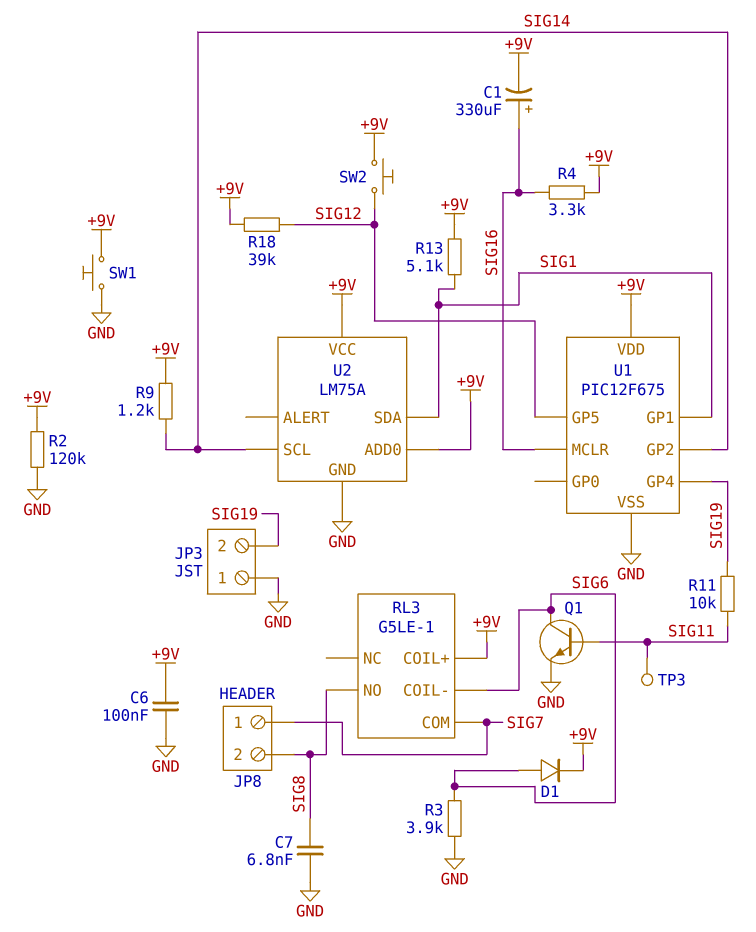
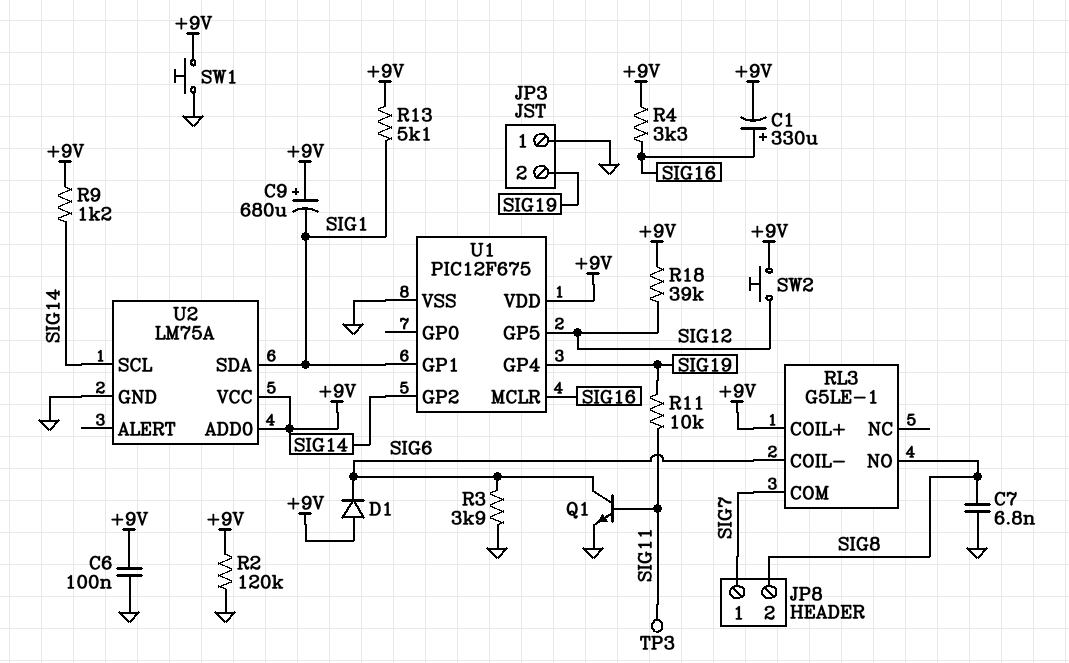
C9: none -> 680uF (plus +9V, minus SIG1)
D1: diode (A SIG6, K +9V) -> diode (A +9V, K SIG6)

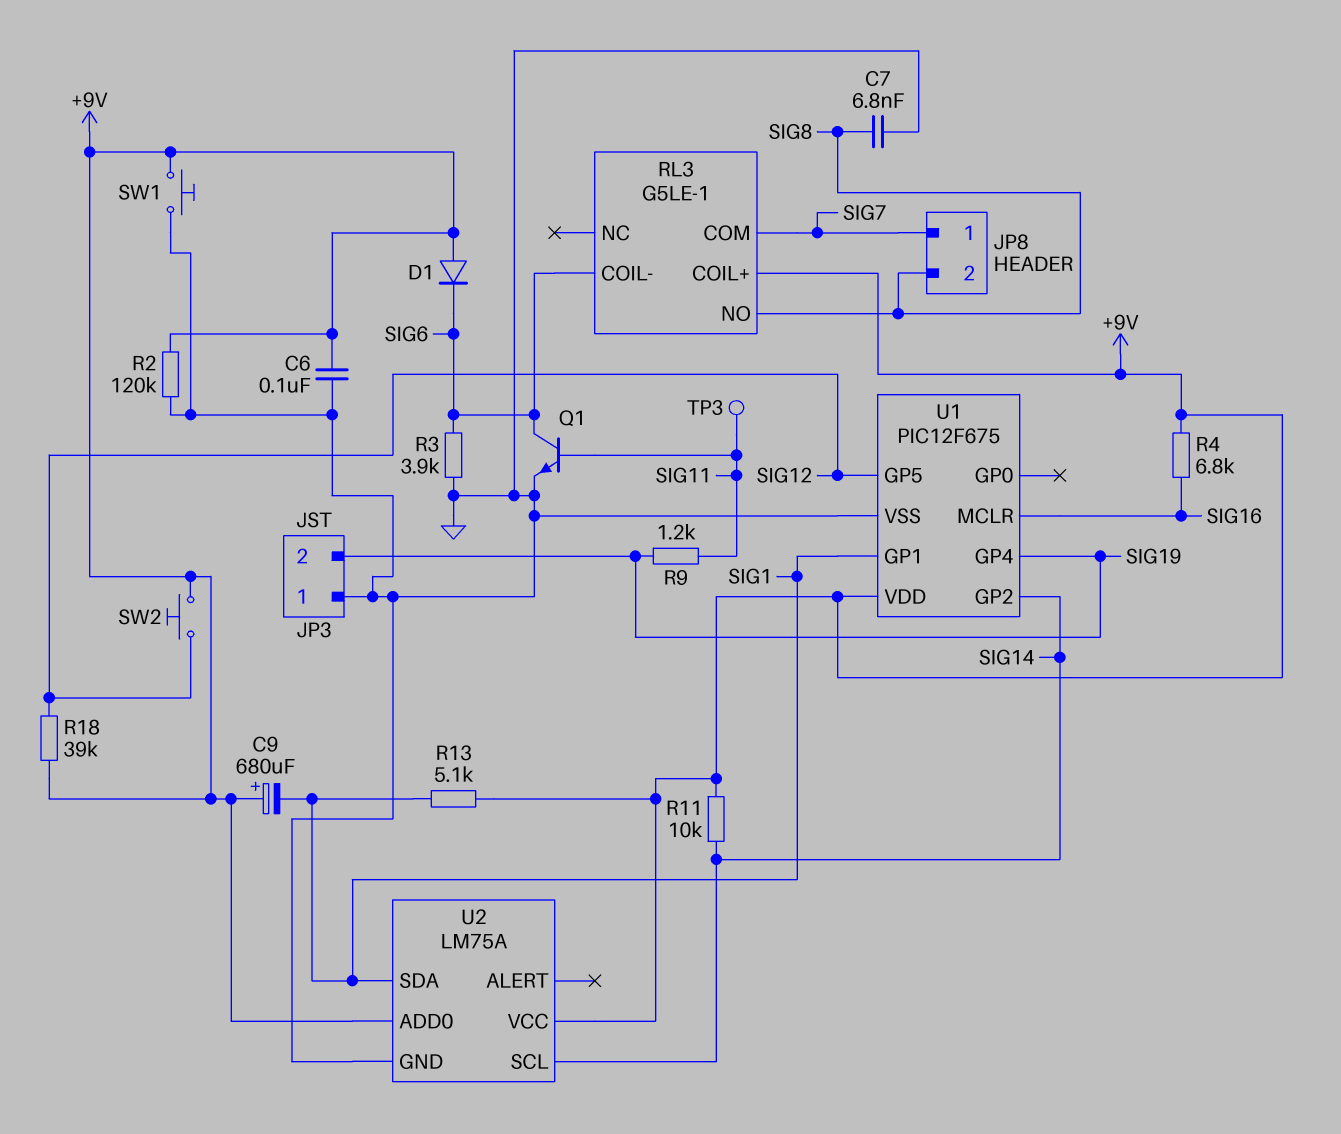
C1: 330uF (plus SIG16, minus +9V) -> none
R4: 3.3k (+9V, SIG16) -> 6.8k (+9V, SIG16)
R9: 1.2k (+9V, SIG14) -> 1.2k (SIG11, SIG19)
R11: 10k (SIG11, SIG19) -> 10k (+9V, SIG14)

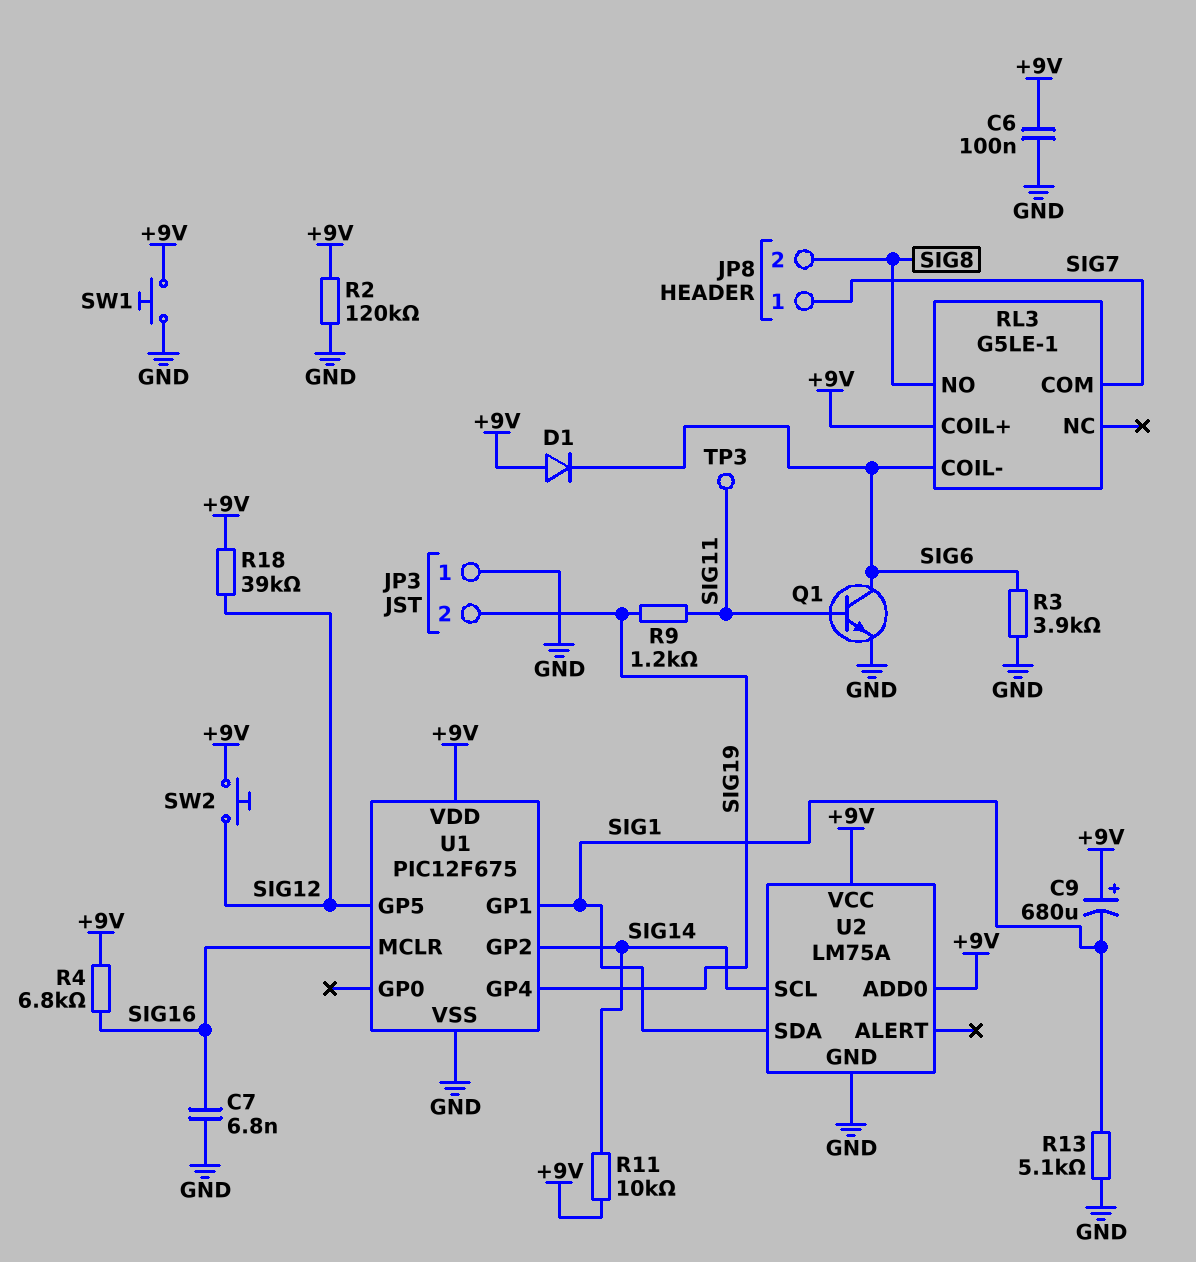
C7: 6.8nF (GND, SIG8) -> 6.8nF (GND, SIG16)
R13: 5.1k (+9V, SIG1) -> 5.1k (GND, SIG1)

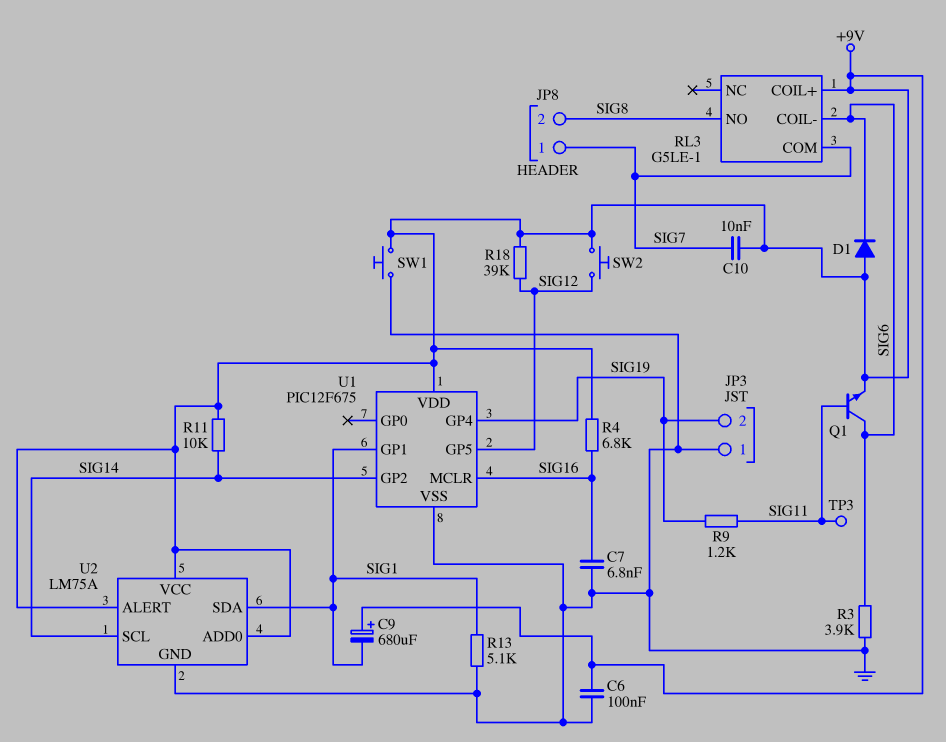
C10: none -> 10nF (+9V, SIG7)
Q1: NPN (B SIG11, C SIG6, E GND) -> NPN (B SIG11, C SIG6, E +9V)
R2: 120k (+9V, GND) -> none
U2 pin ALERT: none -> +9V

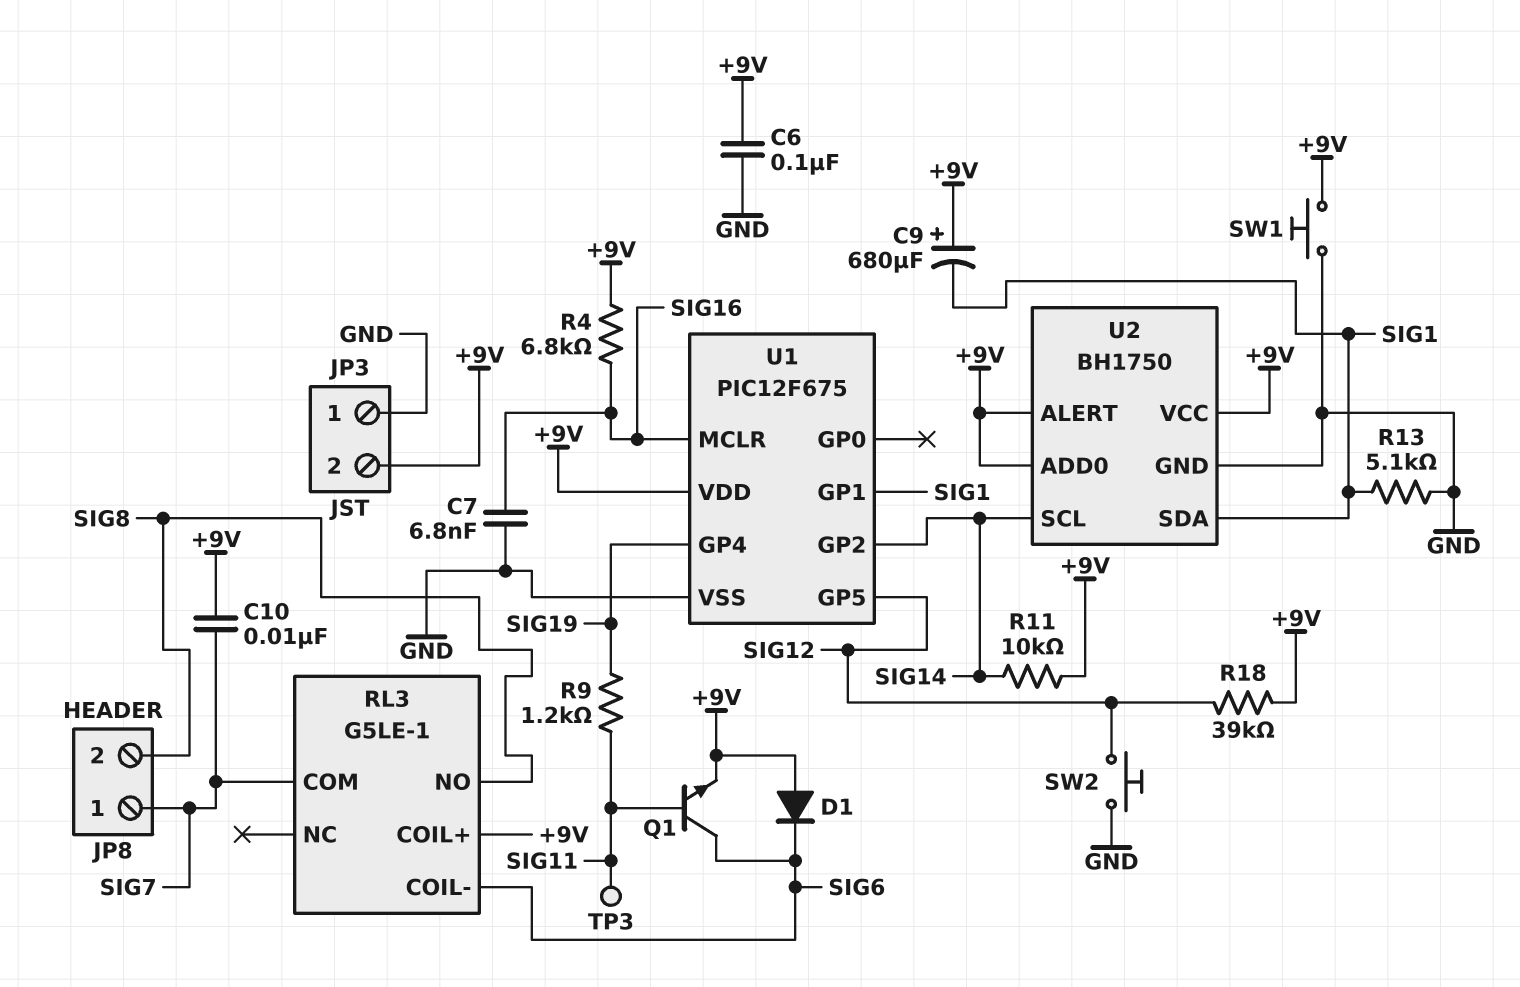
JP3 pin 2: SIG19 -> +9V
R3: 3.9k (GND, SIG6) -> none
SW2: button (+9V, SIG12) -> button (GND, SIG12)
U2: LM75A -> BH1750

